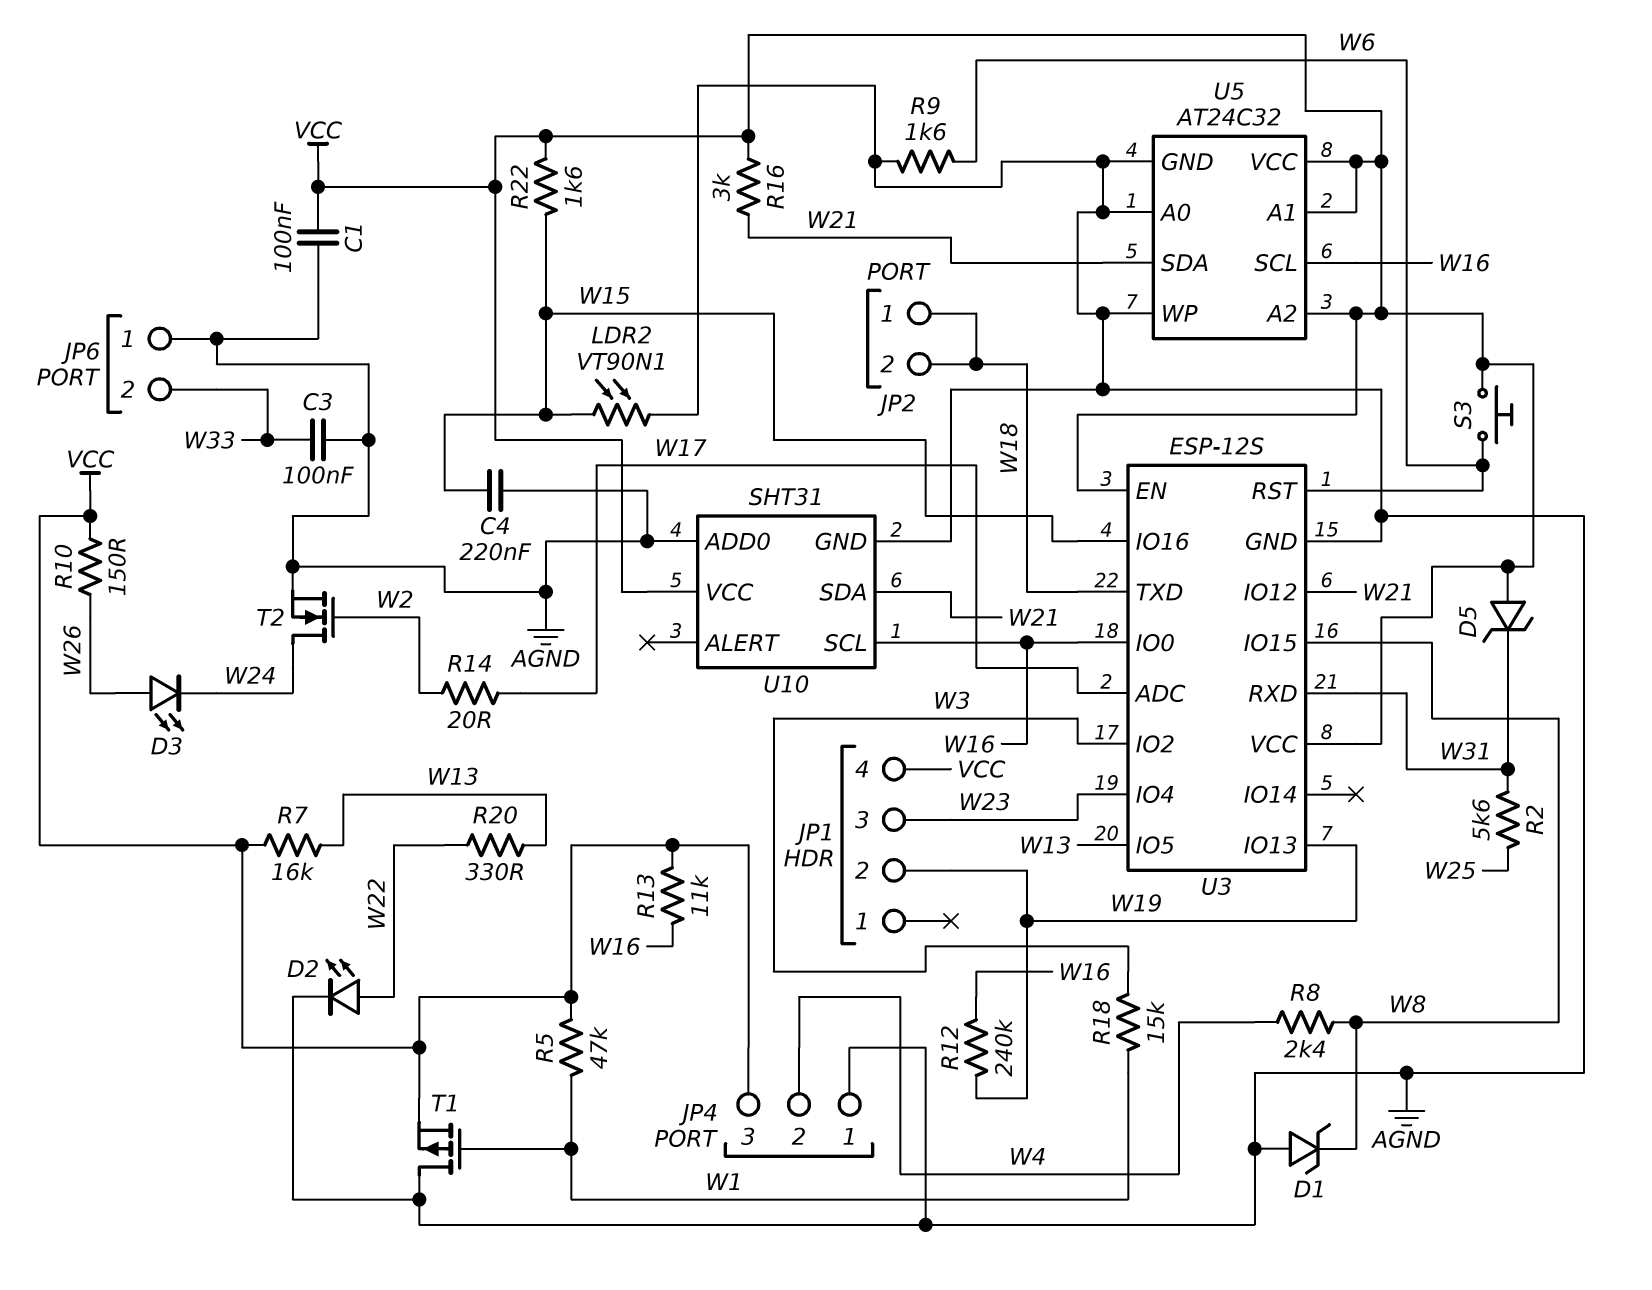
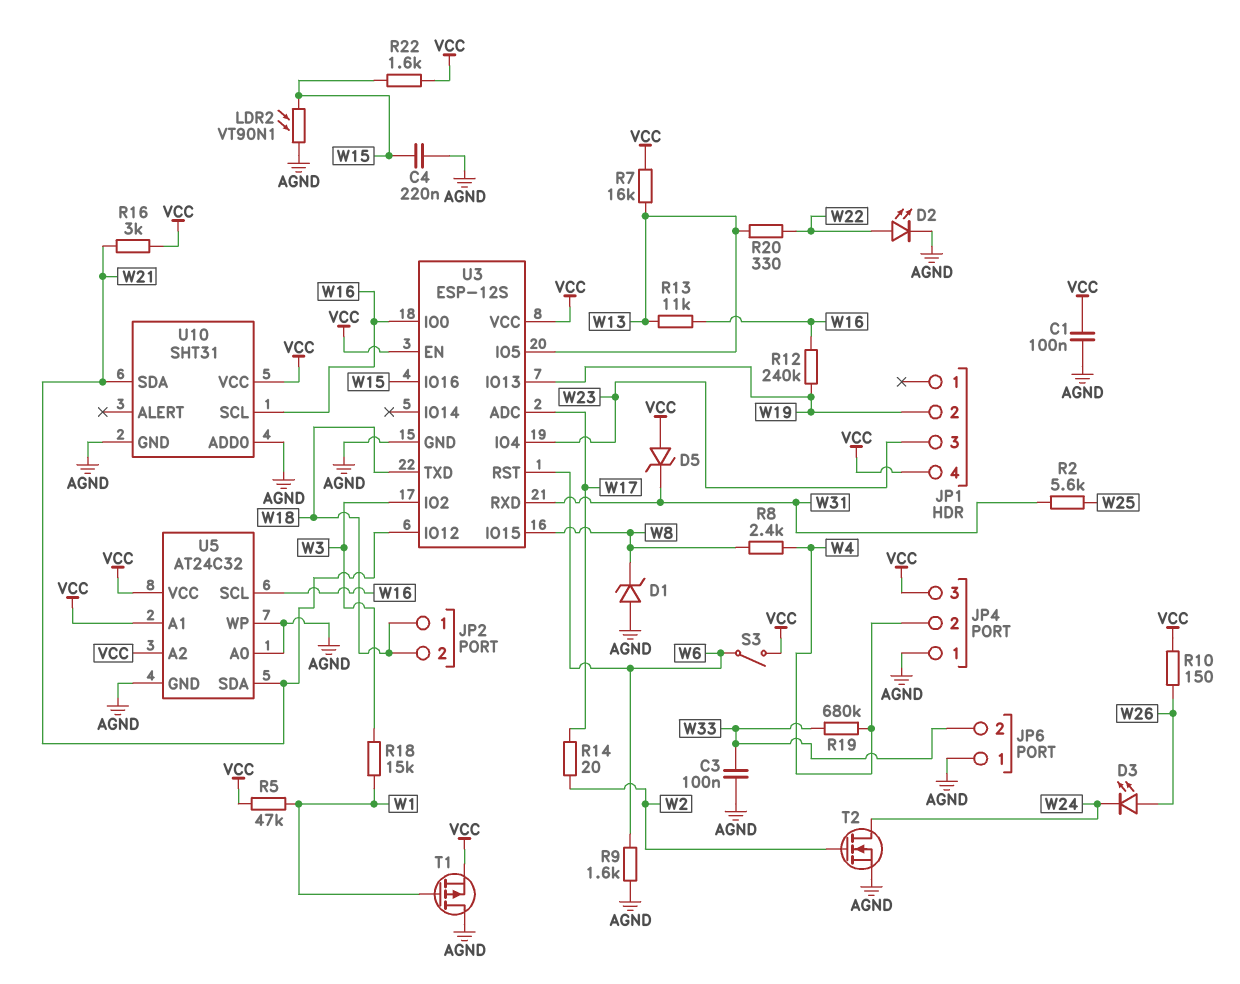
R13: 11k (VCC, W16) -> 11k (W13, W16)
R19: none -> 680k (W4, W33)
S3: button (VCC, W6) -> switch (VCC, W6)

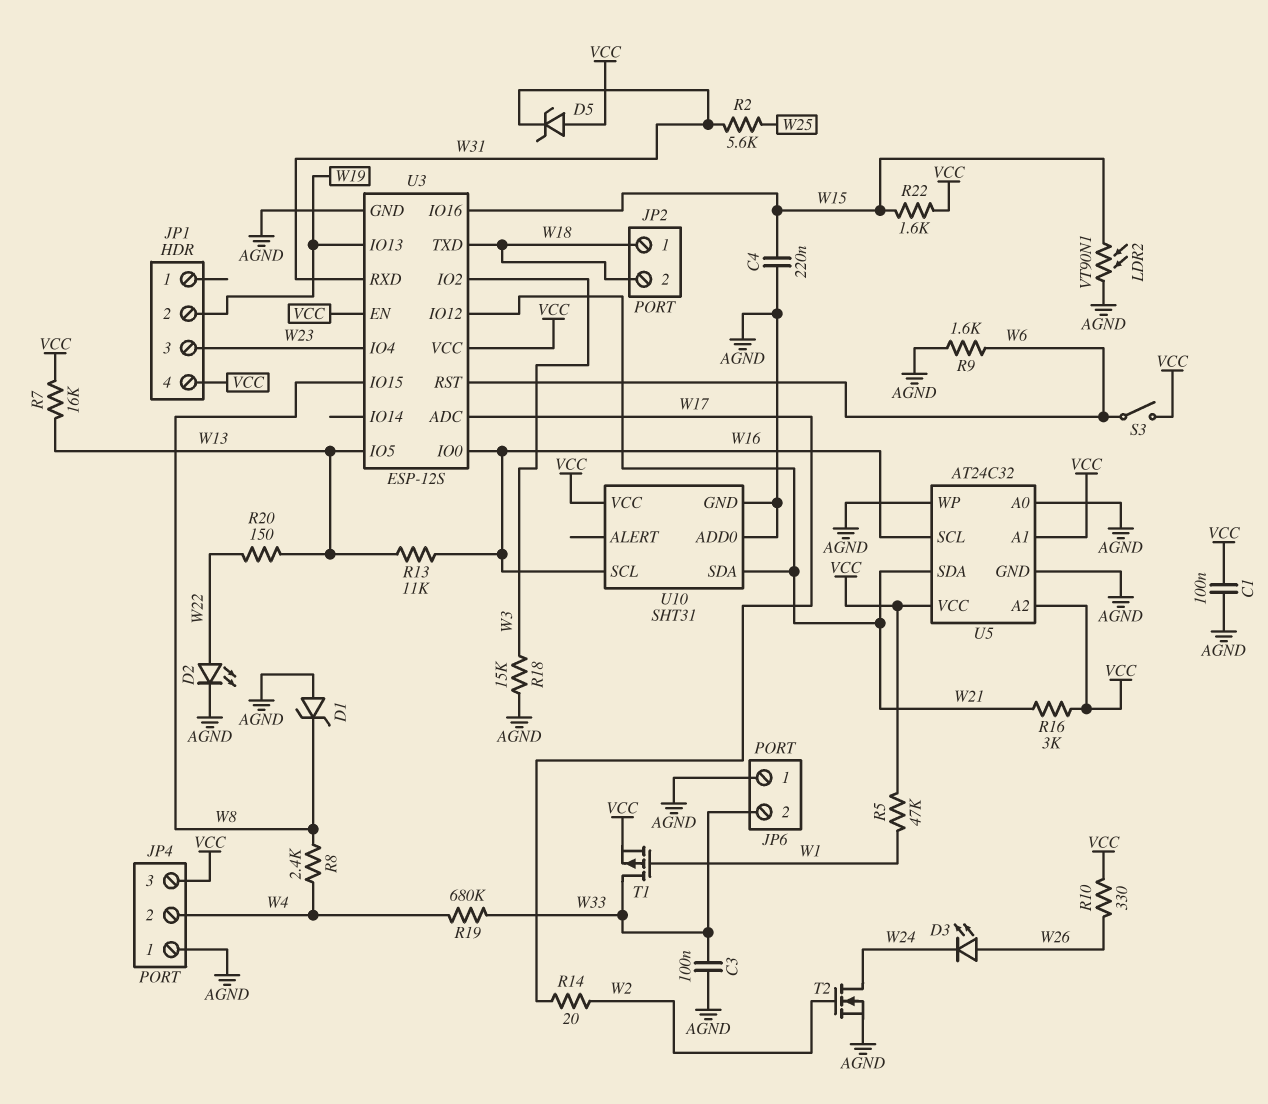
R10: 150 (VCC, W26) -> 330 (VCC, W26)
R12: 240k (W16, W19) -> none
R18: 15k (W1, W3) -> 15k (AGND, W3)
R20: 330 (W13, W22) -> 150 (W13, W22)
T1: PMOS (G W1, D AGND, S VCC) -> PMOS (G W1, D W33, S VCC)

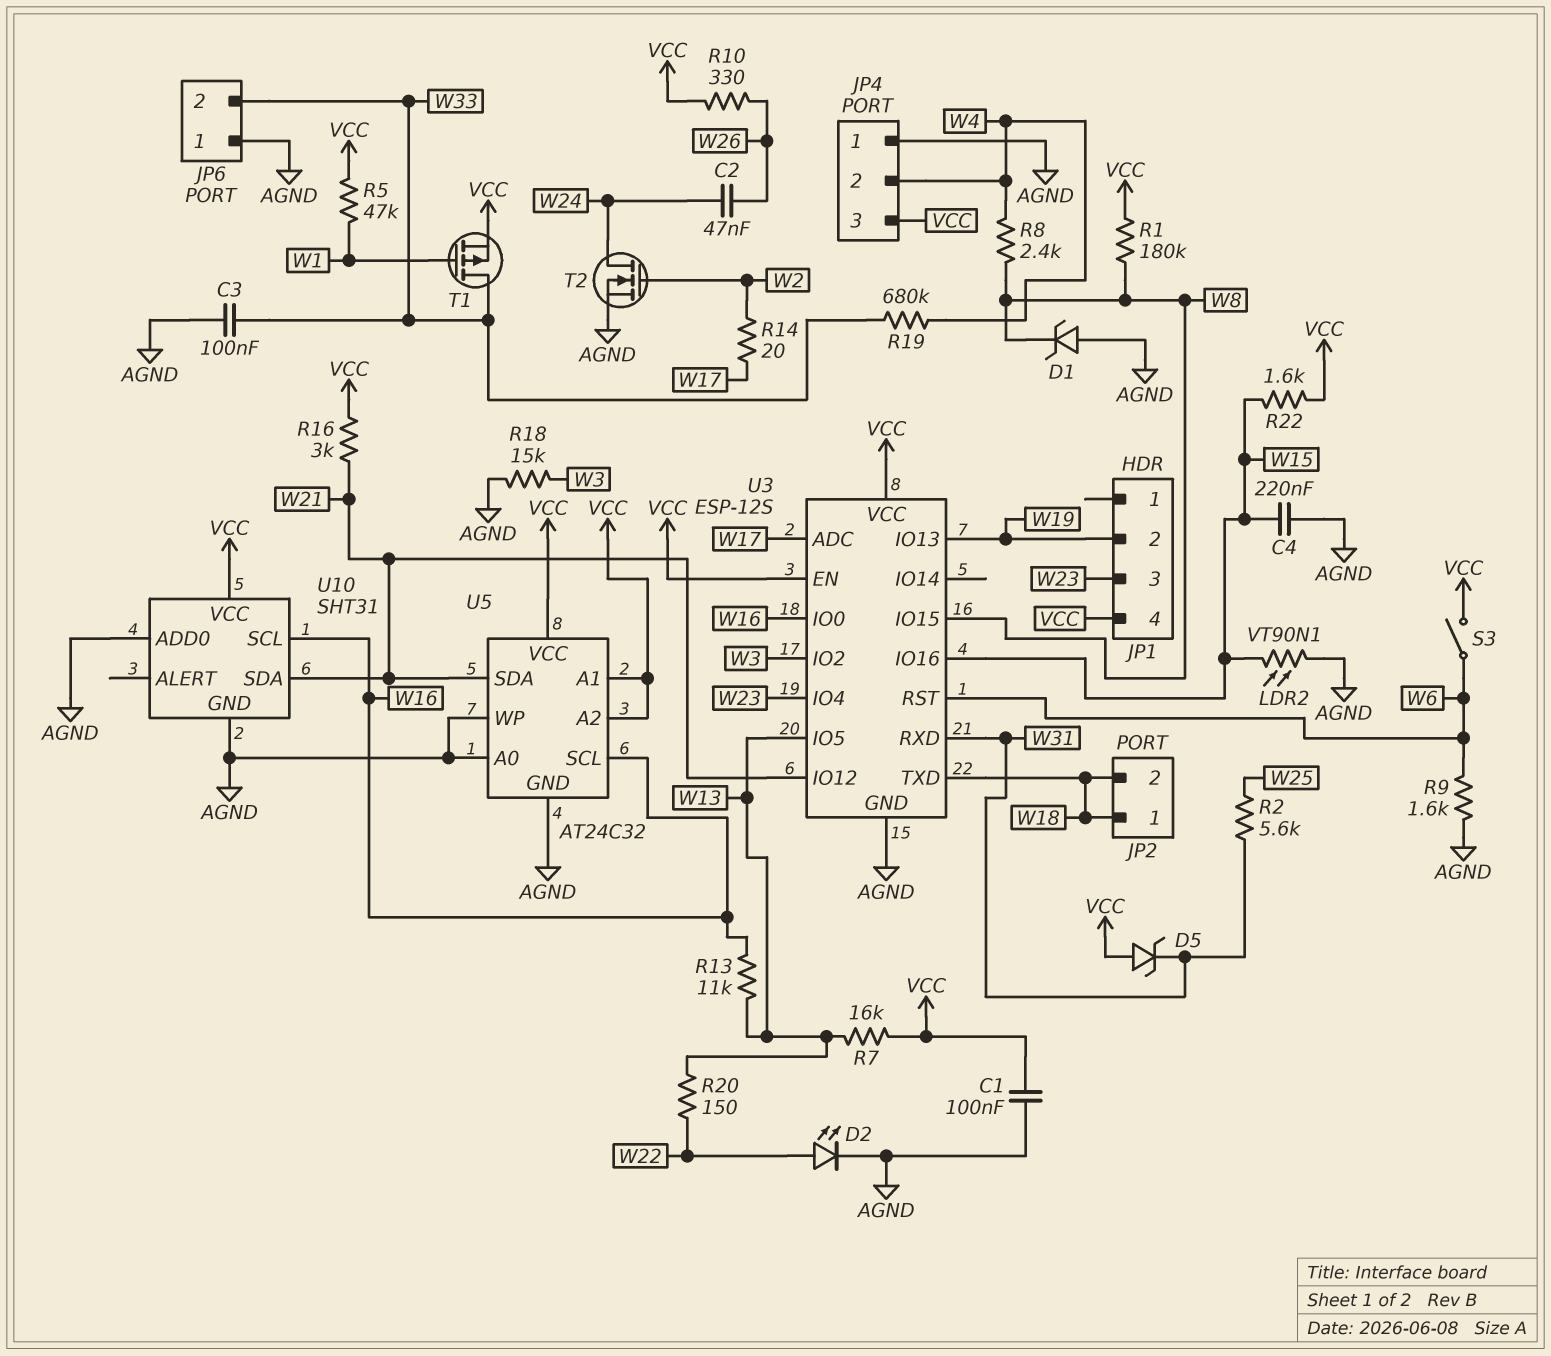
C2: none -> 47nF (W24, W26)
D3: LED (A W26, K W24) -> none
R1: none -> 180k (VCC, W8)

